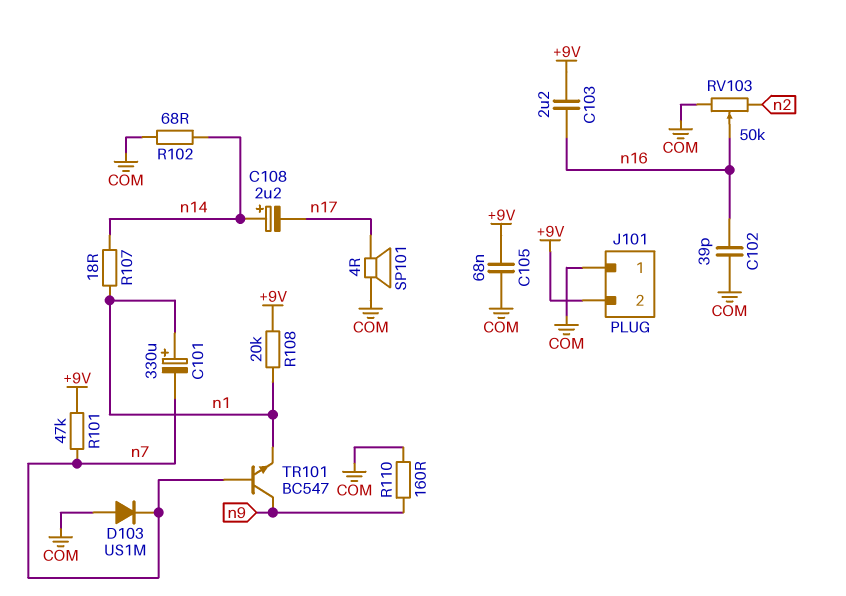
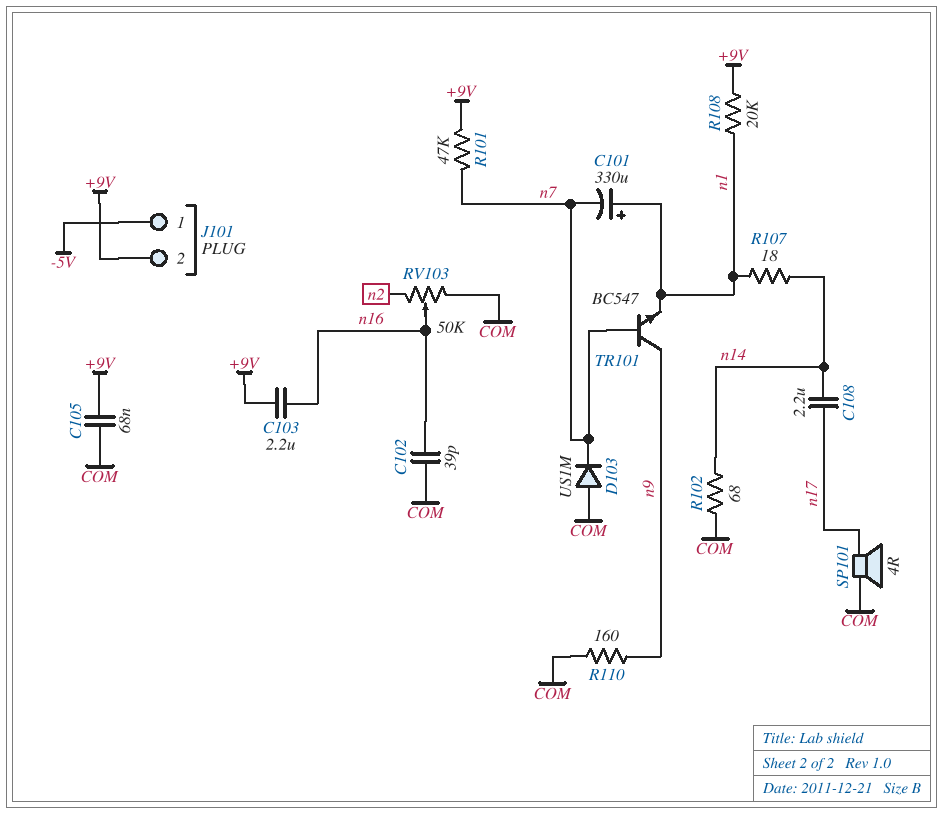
C108: 2.2uF (plus n14, minus n17) -> 2.2uF (n14, n17)
J101 pin 1: COM -> -5V

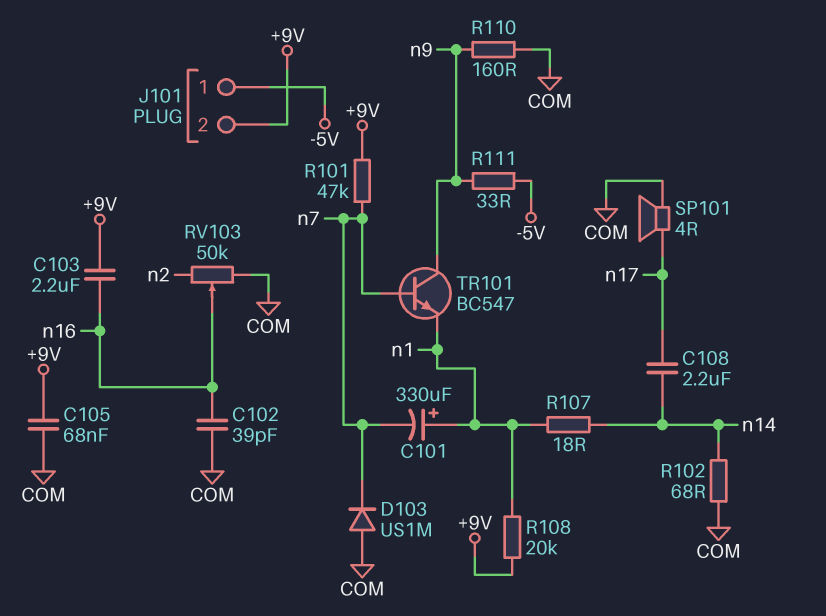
R111: none -> 33 (-5V, n9)

